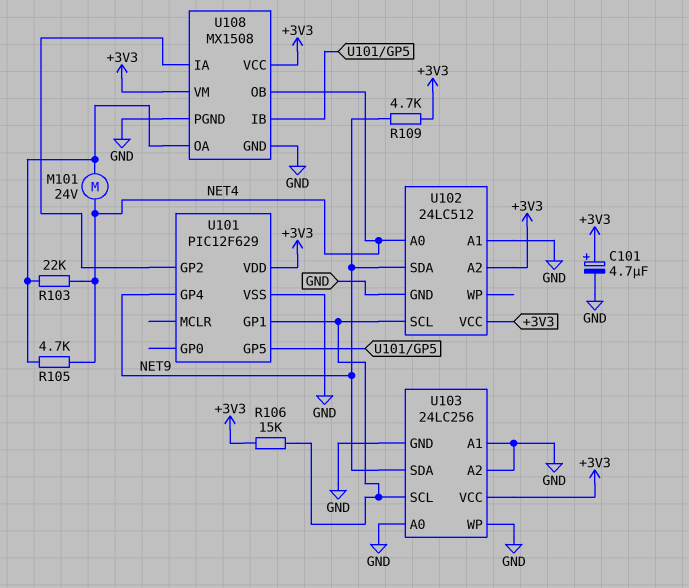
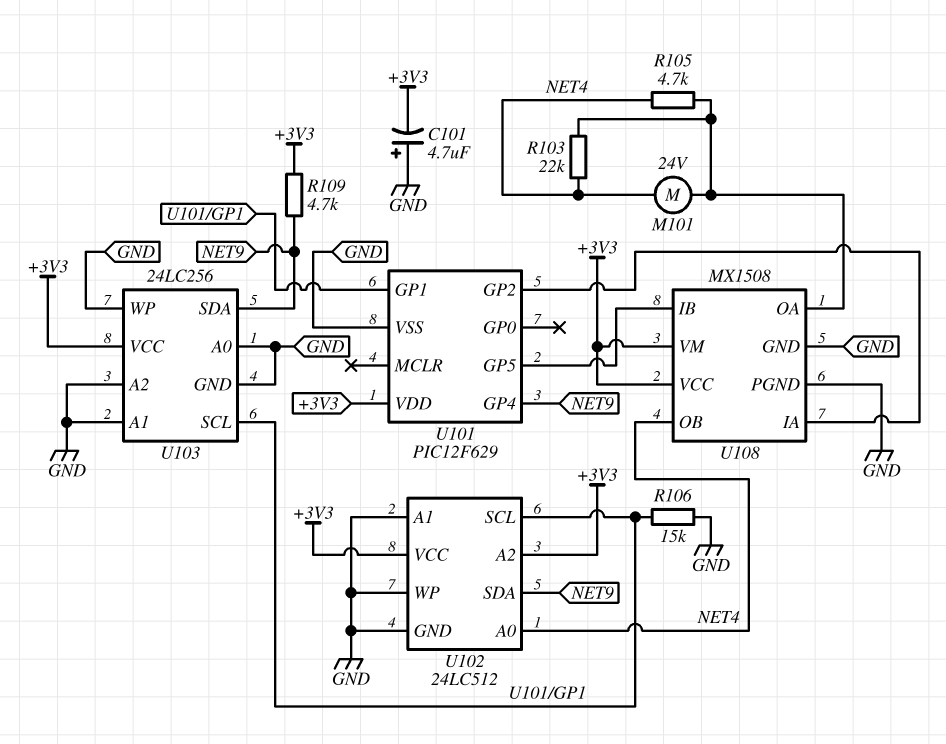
C101: 4.7uF (plus +3V3, minus GND) -> 4.7uF (plus GND, minus +3V3)
R106: 15k (+3V3, U101/GP1) -> 15k (GND, U101/GP1)
U102 pin WP: none -> GND

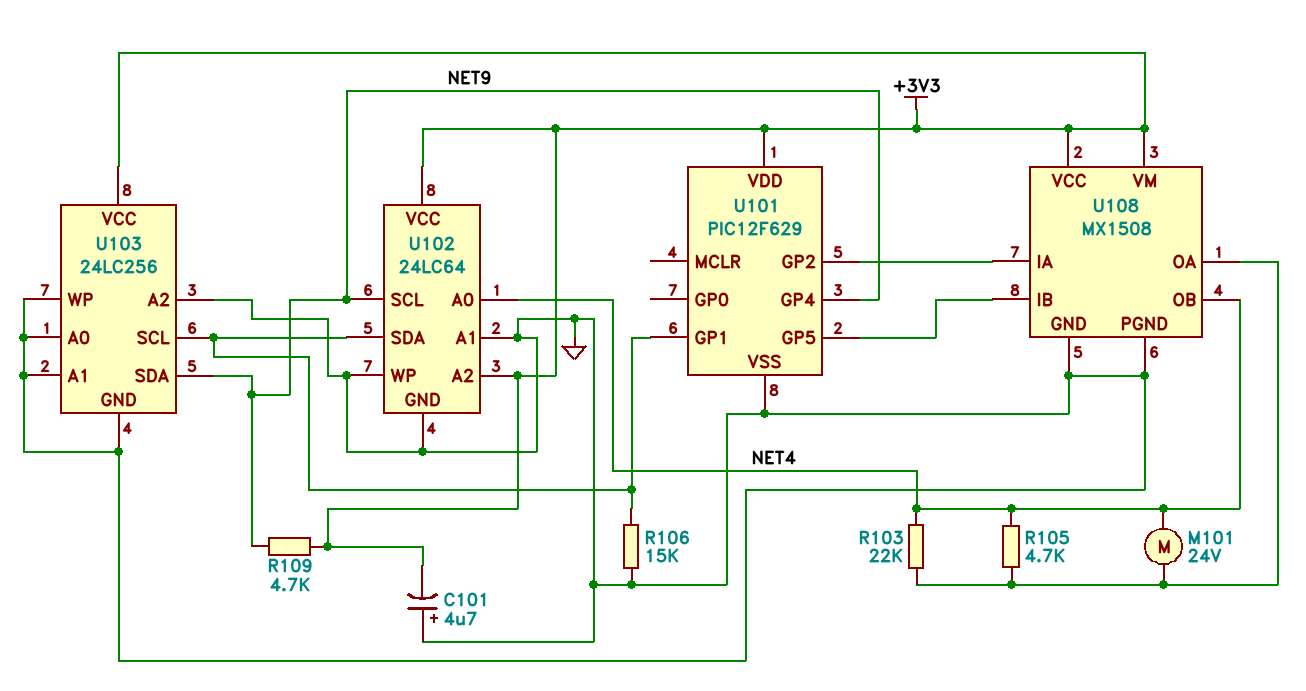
U102: 24LC512 -> 24LC64
U102 pin SCL: U101/GP1 -> NET9
U102 pin SDA: NET9 -> U101/GP1

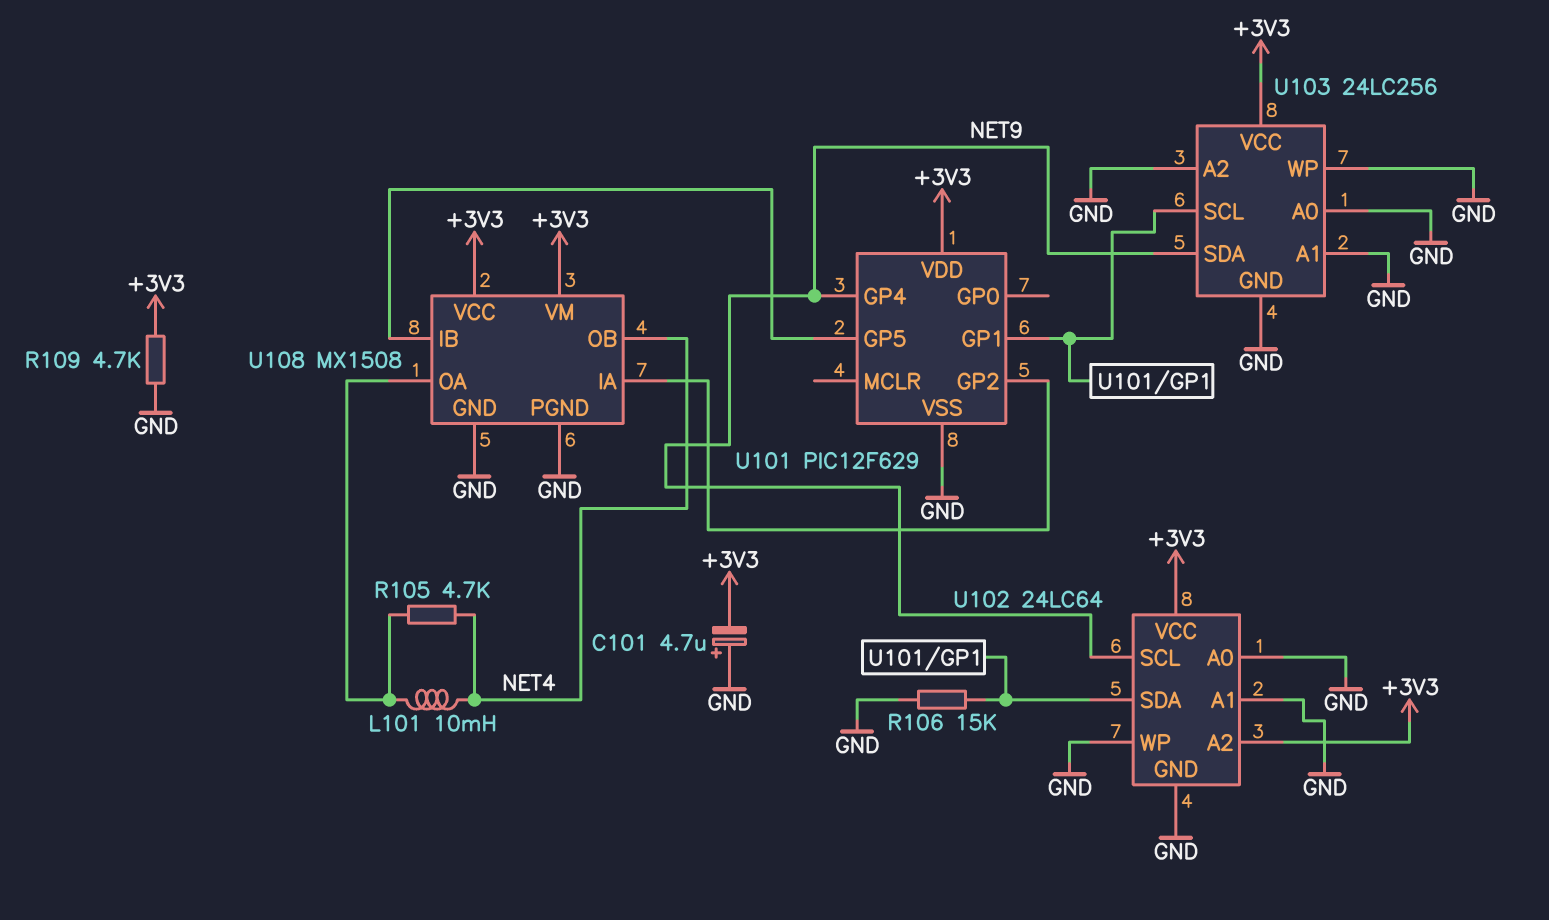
L101: none -> 10mH (NET4, U108/OA)
M101: motor 24V (NET4, U108/OA) -> none
R103: 22k (NET4, U108/OA) -> none
R109: 4.7k (+3V3, NET9) -> 4.7k (+3V3, GND)
U102 pin A0: NET4 -> GND

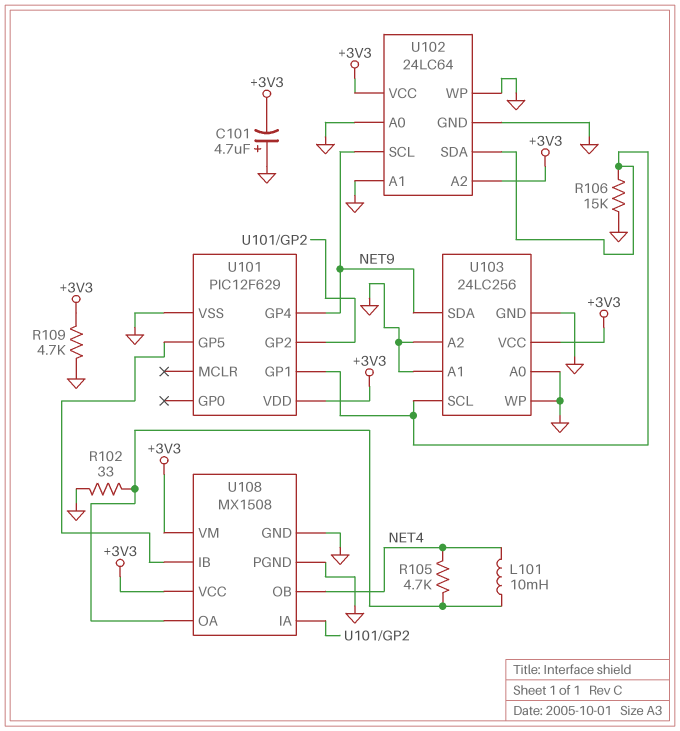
R102: none -> 33 (GND, U108/OA)

